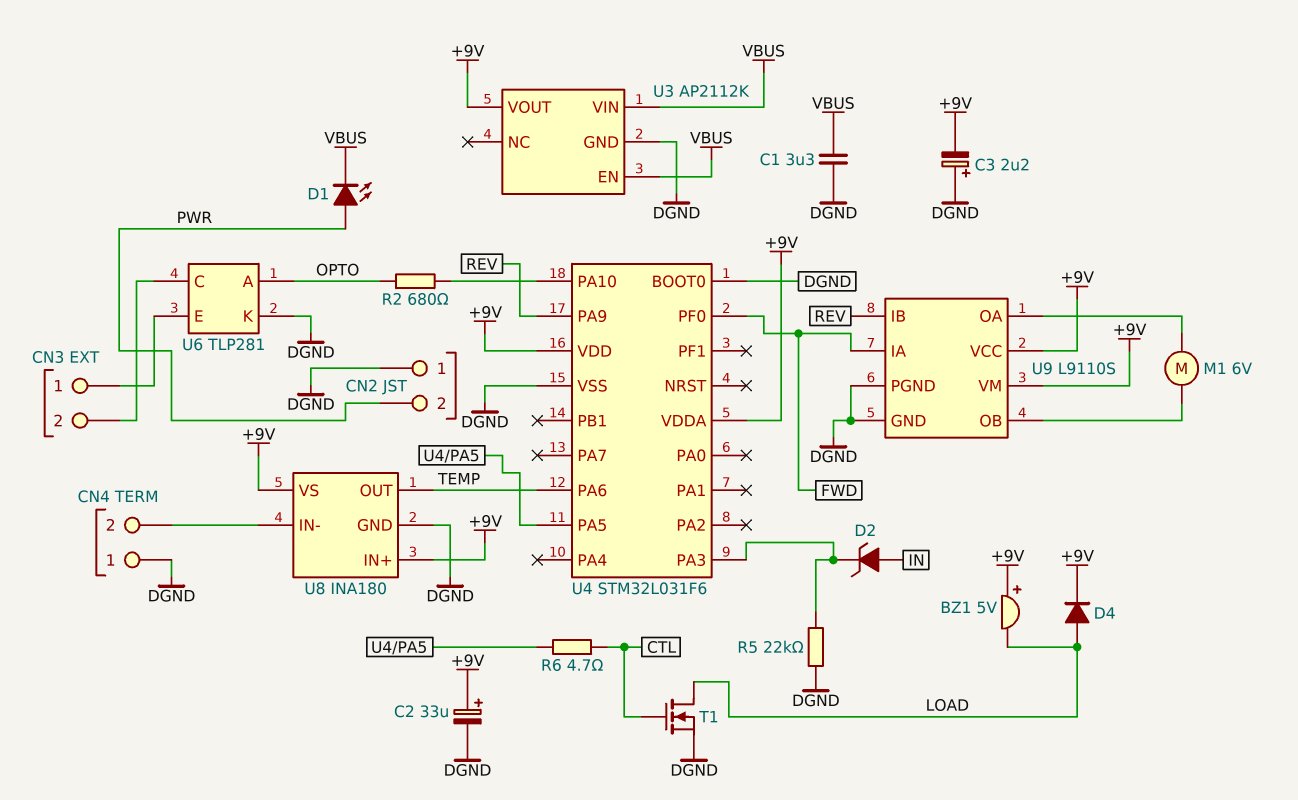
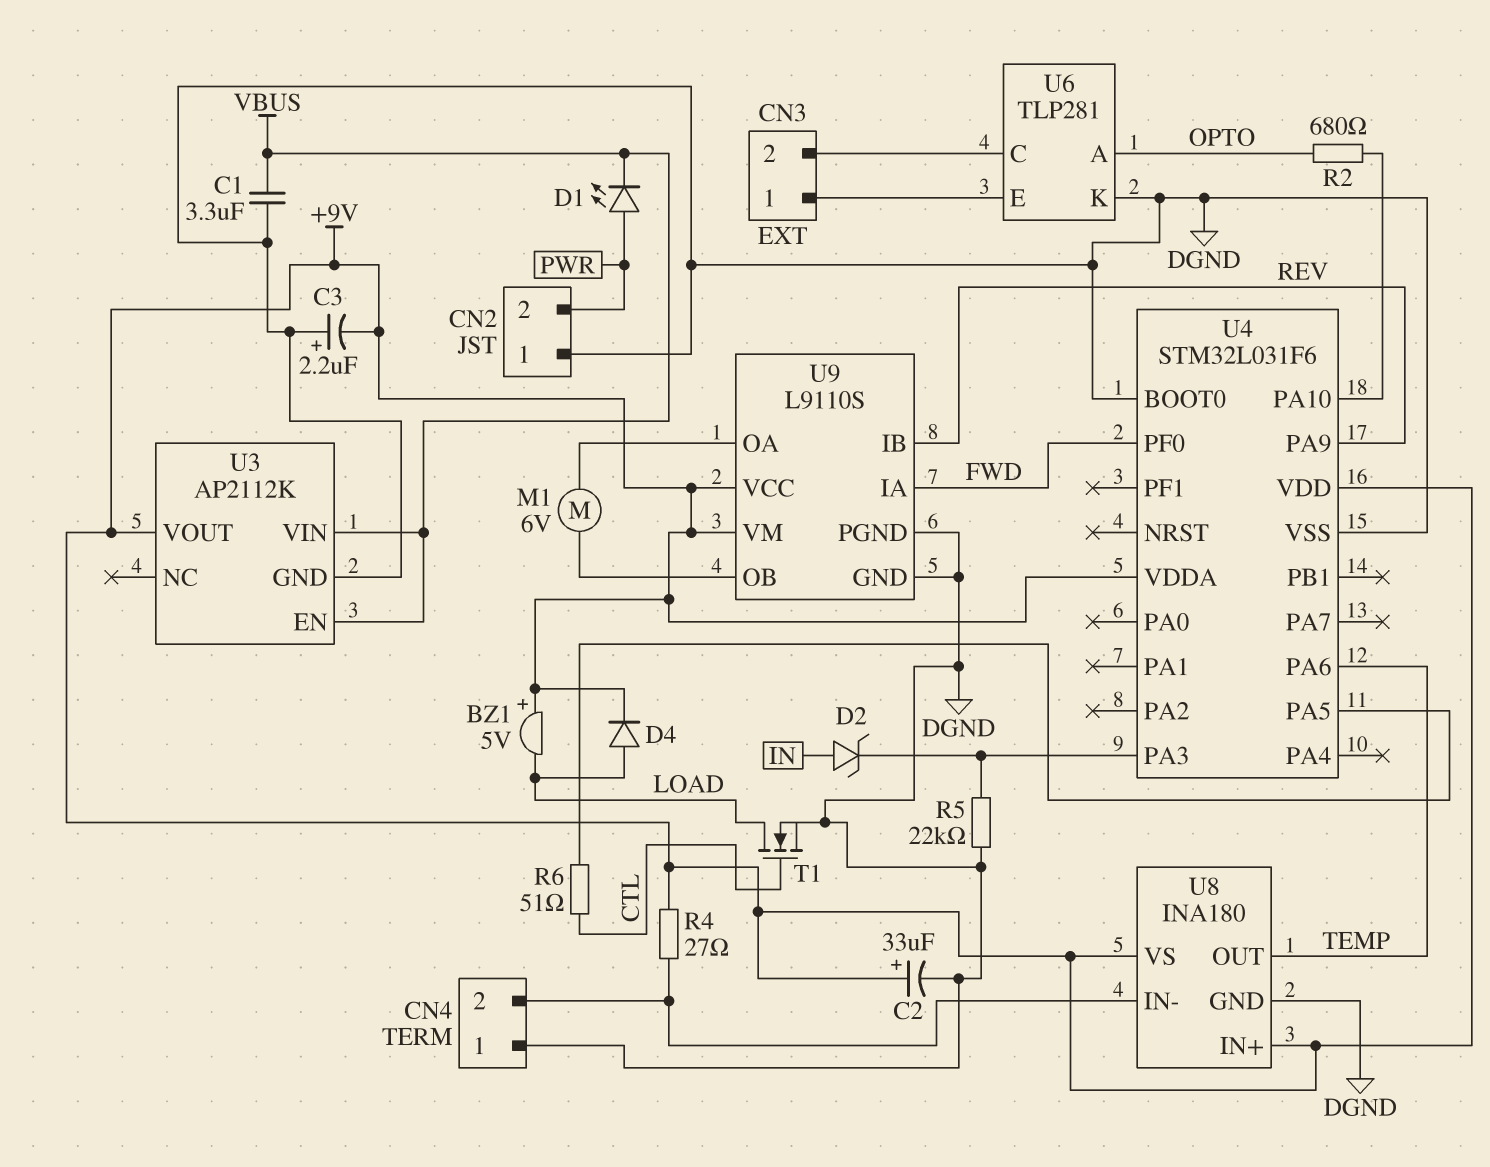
R4: none -> 27 (+9V, CN4/2)
R6: 4.7 (CTL, U4/PA5) -> 51 (CTL, U4/PA5)

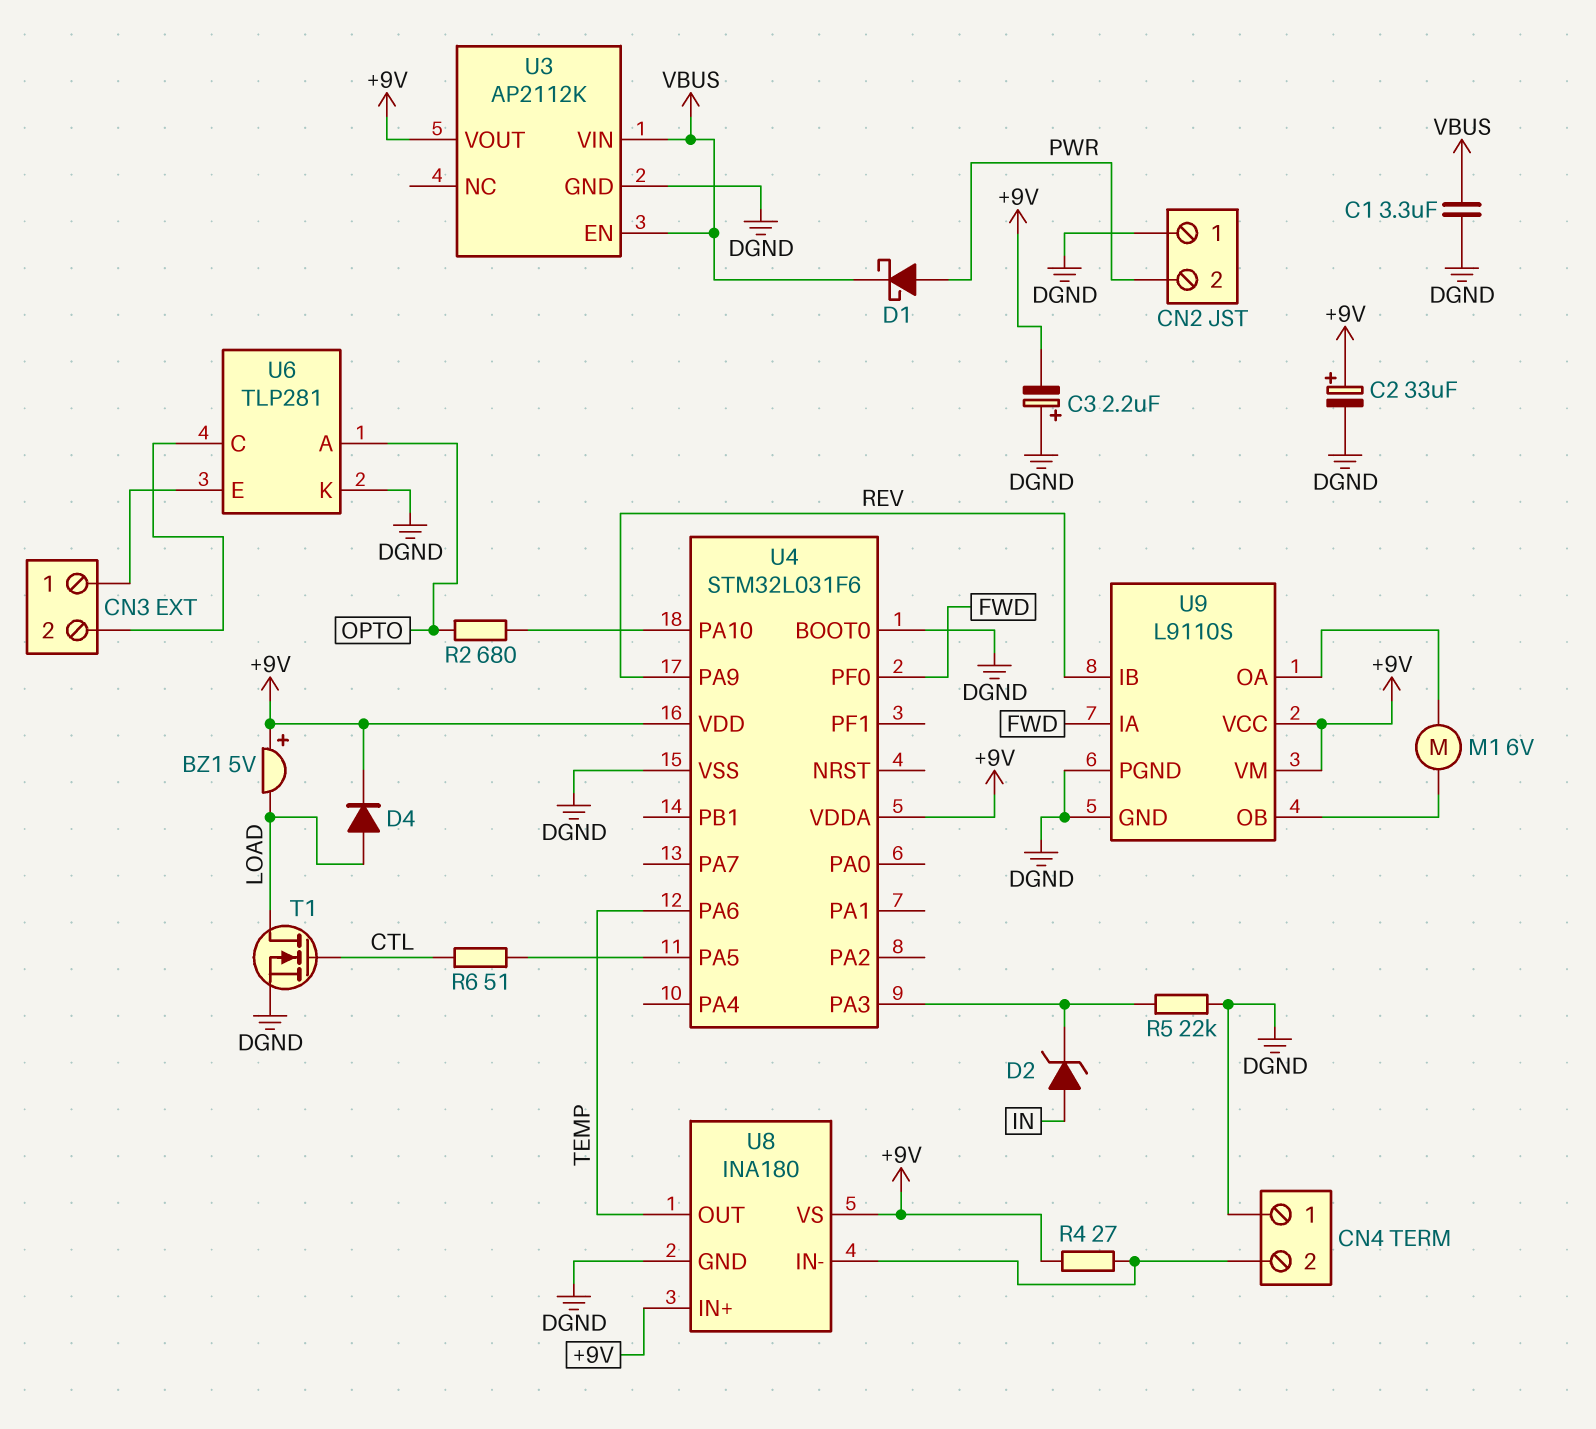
D1: LED (A PWR, K VBUS) -> schottky (A PWR, K VBUS)

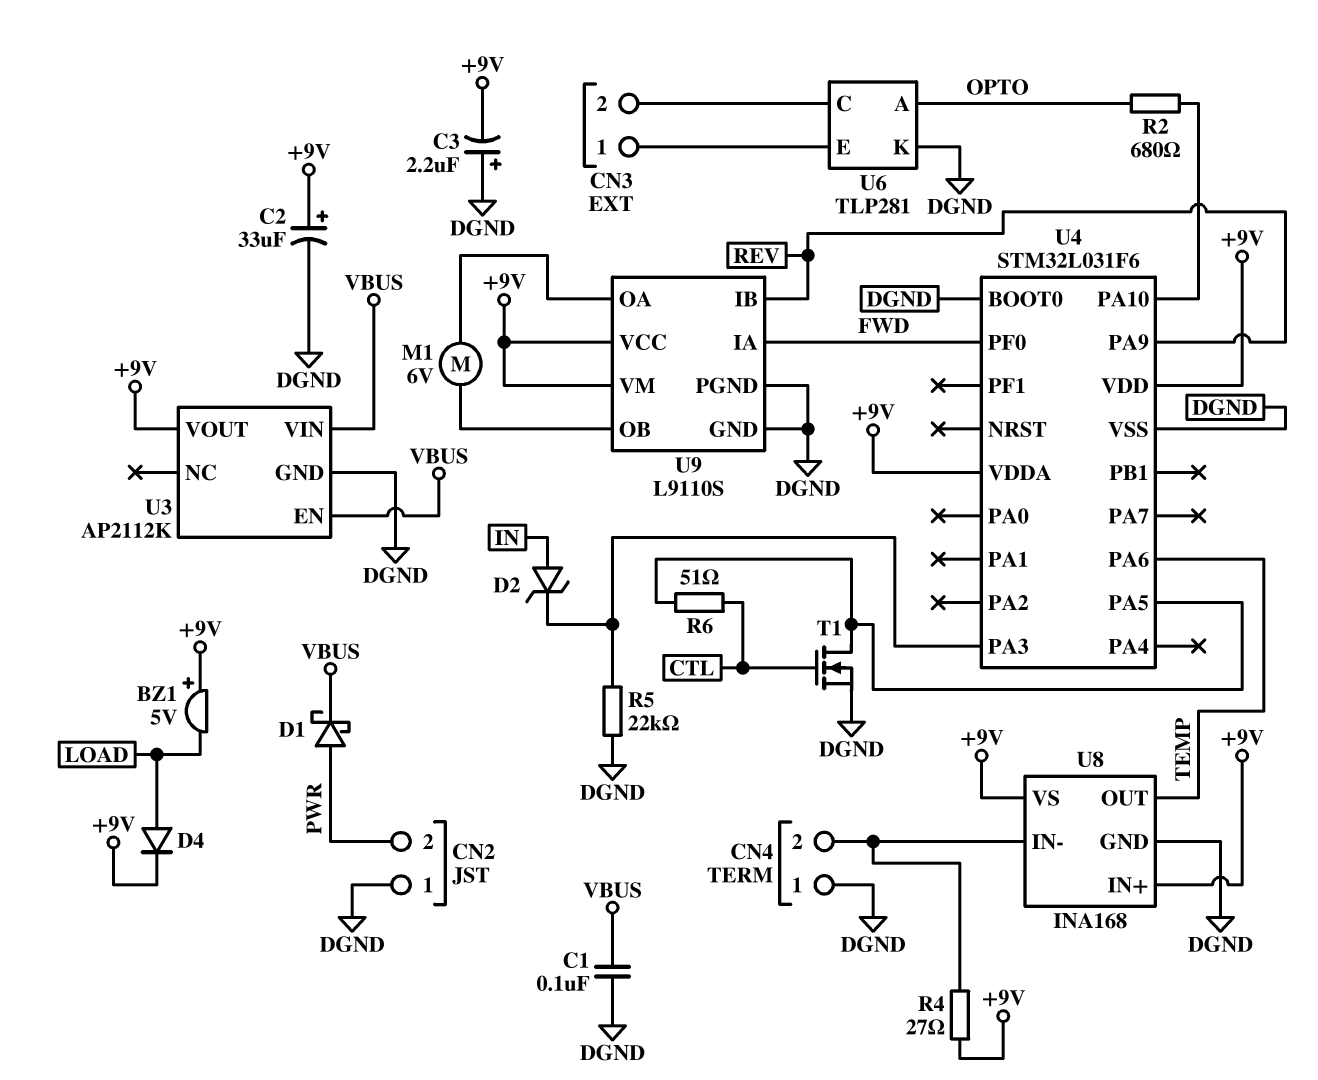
C1: 3.3uF (DGND, VBUS) -> 100nF (DGND, VBUS)
T1: NMOS (G CTL, D LOAD, S DGND) -> NMOS (G CTL, D U4/PA5, S DGND)
U8: INA180 -> INA168

